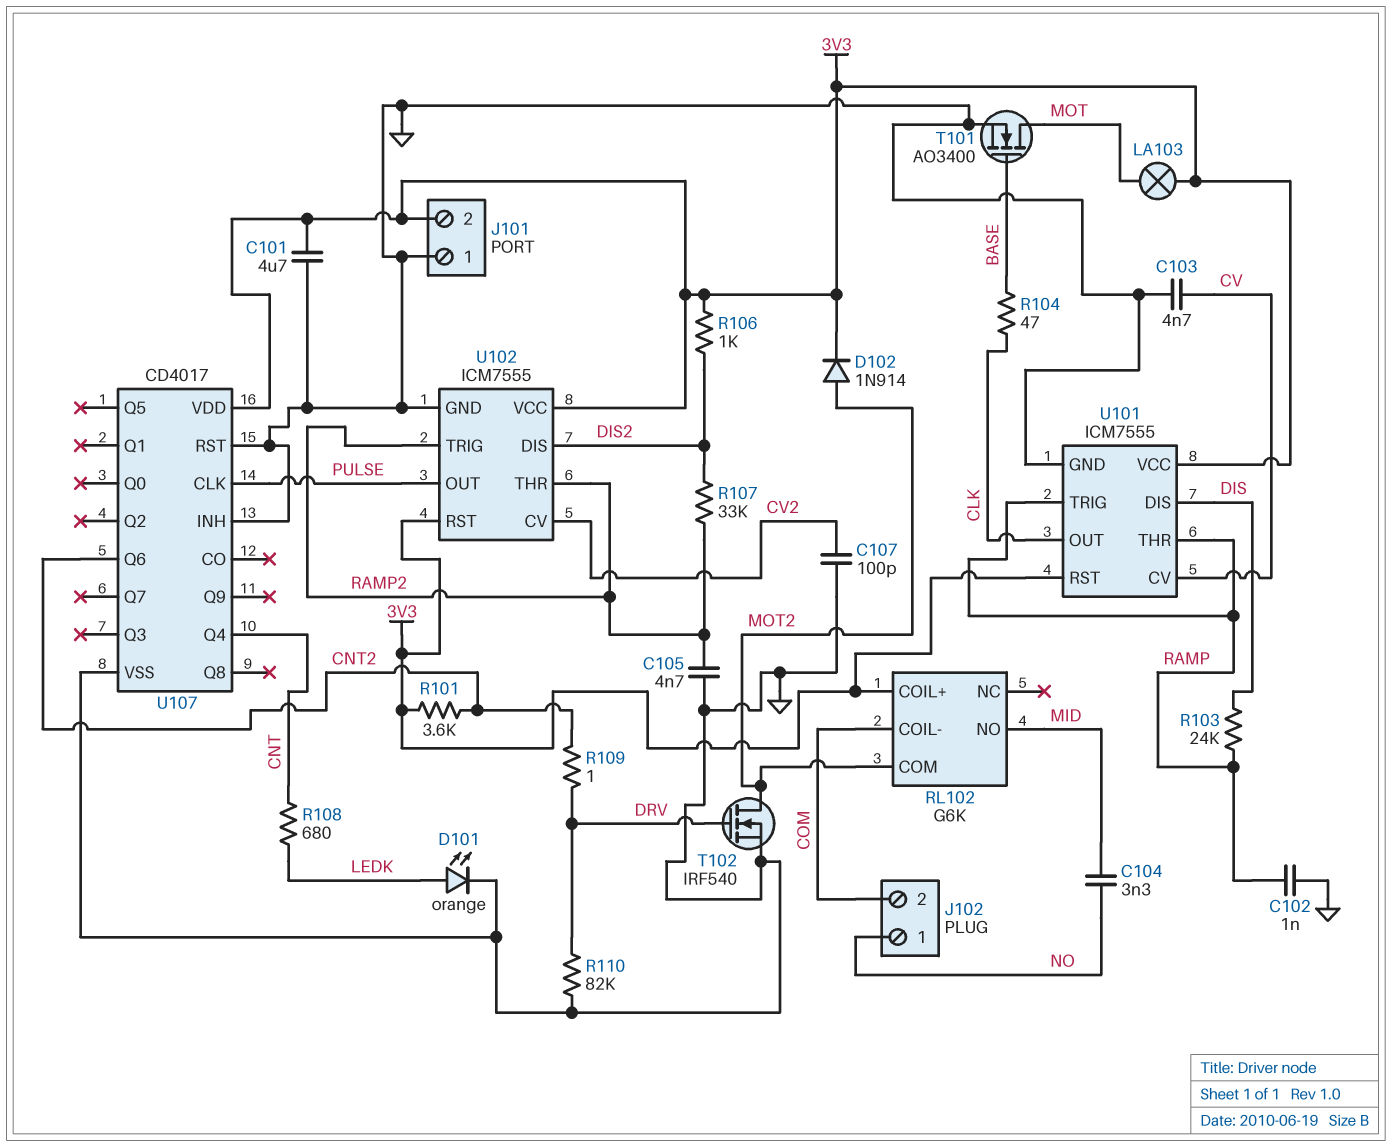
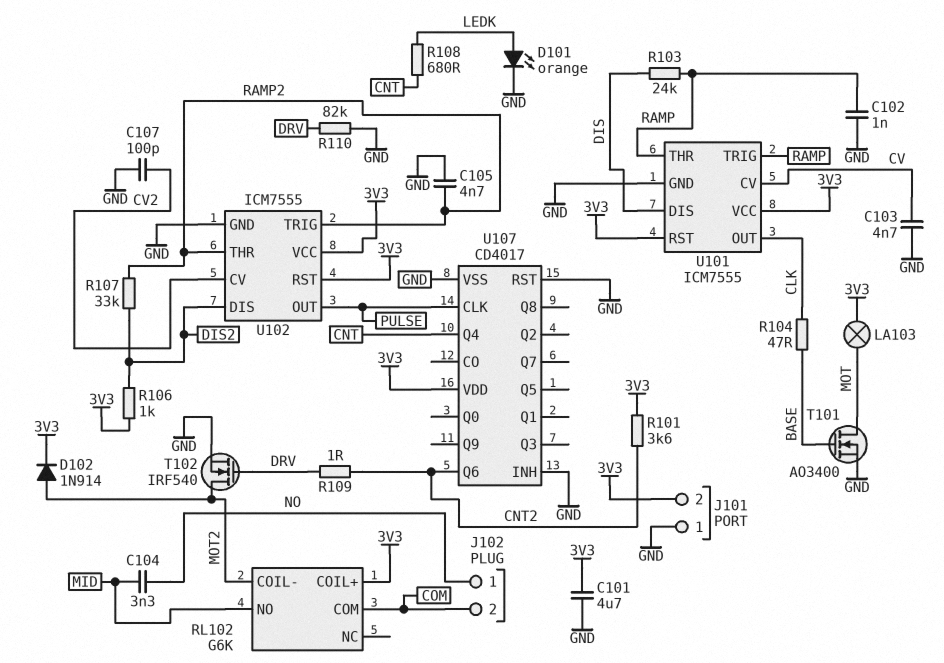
RL102 pin COIL-: COM -> MOT2
RL102 pin COM: MOT2 -> COM

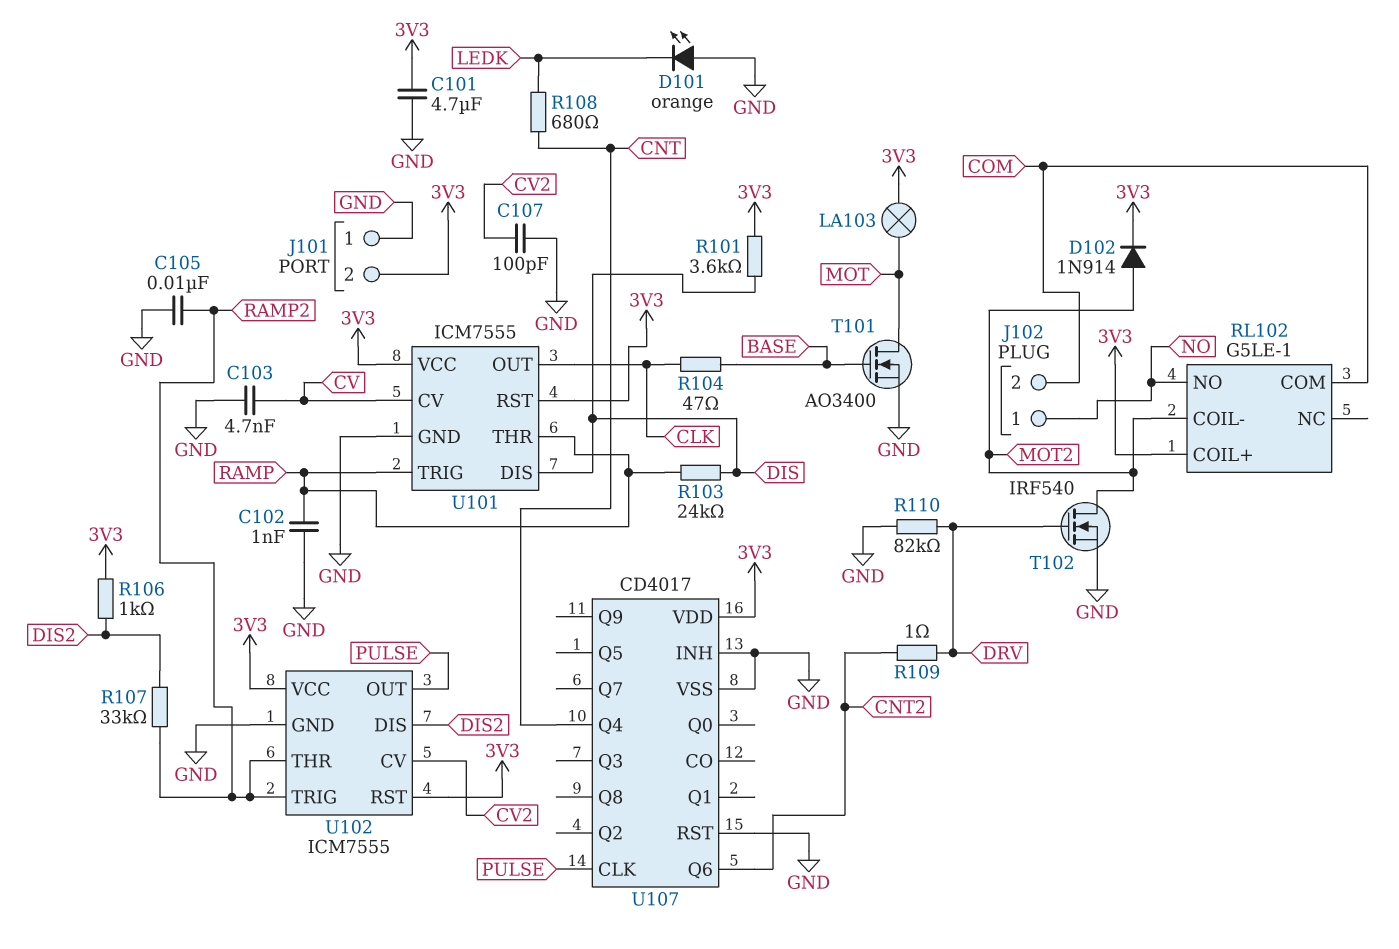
C104: 3.3nF (MID, NO) -> none
C105: 4.7nF (GND, RAMP2) -> 10nF (GND, RAMP2)
D101: LED orange (A LEDK, K GND) -> LED orange (A GND, K LEDK)
R101: 3.6k (3V3, CNT2) -> 3.6k (3V3, DIS)
RL102: G6K -> G5LE-1
RL102 pin NO: MID -> NO

